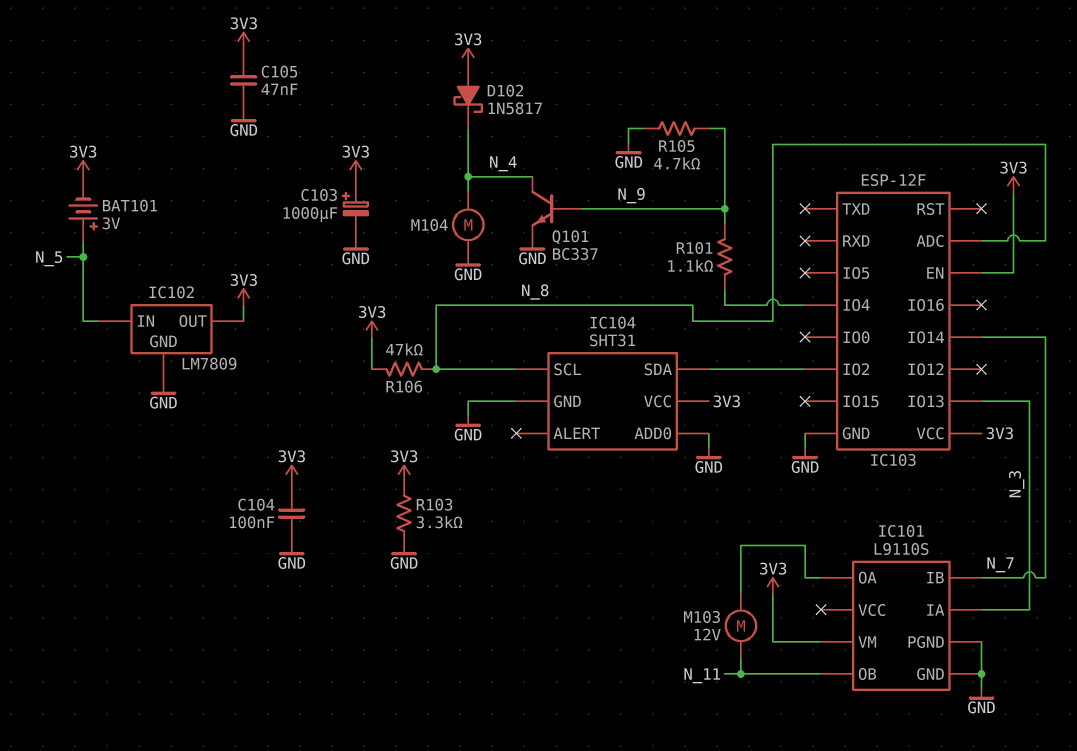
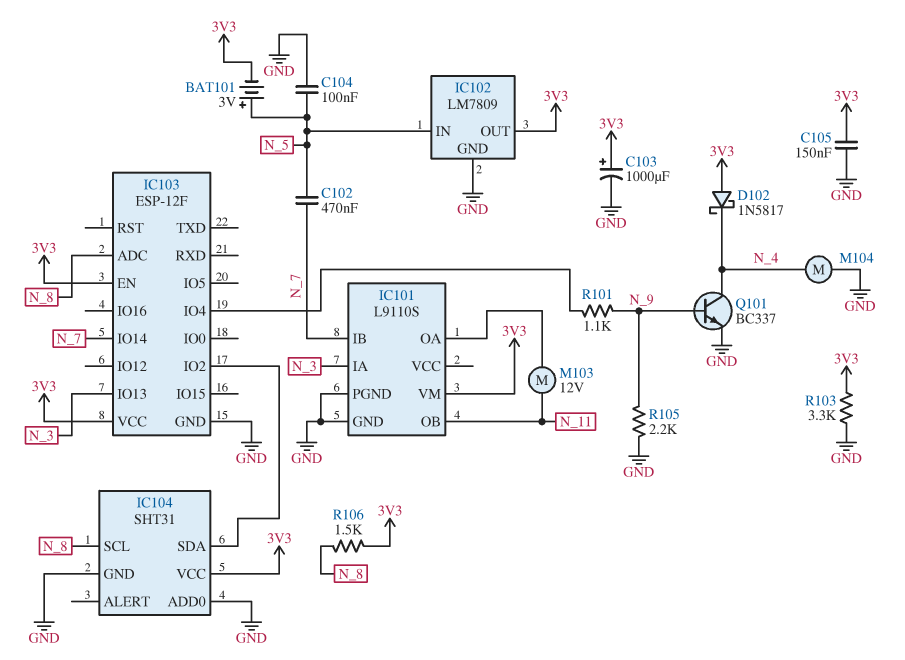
C102: none -> 470nF (N_5, N_7)
C104: 100nF (3V3, GND) -> 100nF (GND, N_5)
C105: 47nF (3V3, GND) -> 150nF (3V3, GND)
R105: 4.7k (GND, N_9) -> 2.2k (GND, N_9)
R106: 47k (3V3, N_8) -> 1.5k (3V3, N_8)

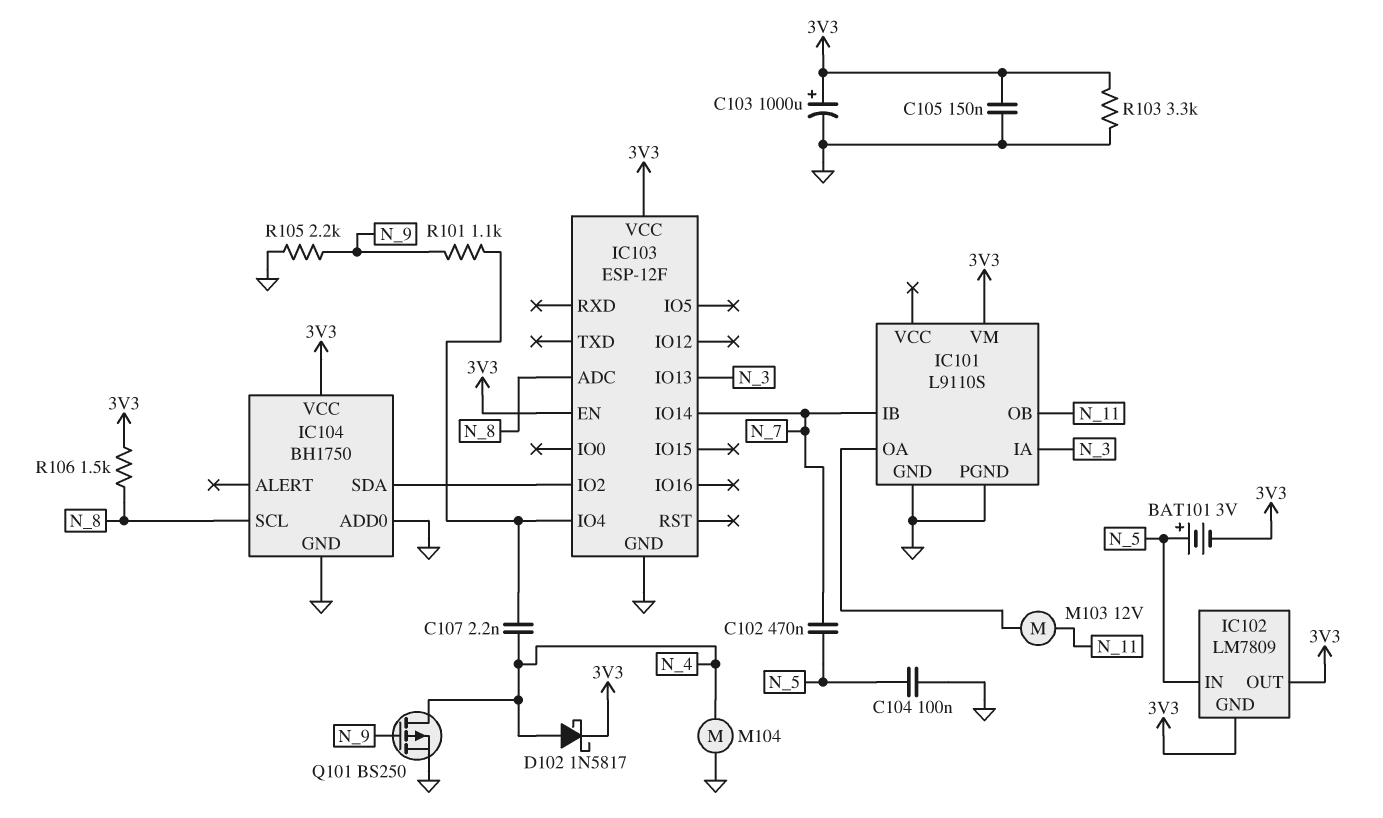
C107: none -> 2.2nF (IC103/IO4, N_4)
D102: schottky 1N5817 (A 3V3, K N_4) -> schottky 1N5817 (A N_4, K 3V3)
IC102 pin GND: GND -> 3V3
IC104: SHT31 -> BH1750
Q101: NPN BC337 (B N_9, C N_4, E GND) -> PMOS BS250 (G N_9, D N_4, S GND)

